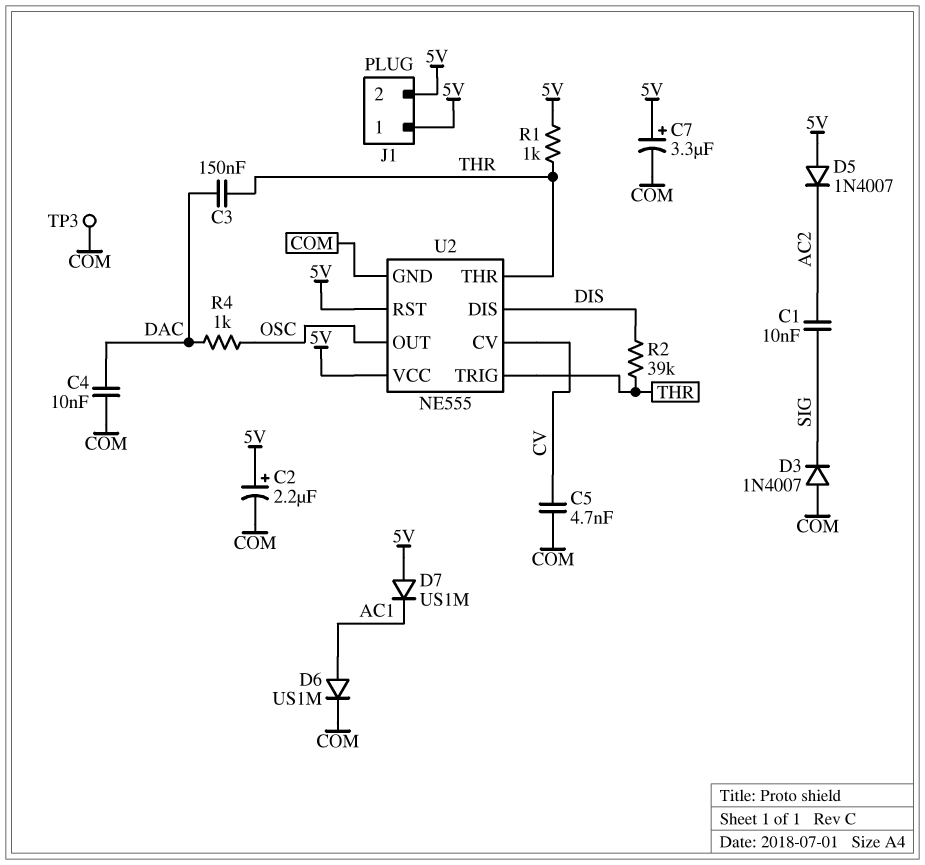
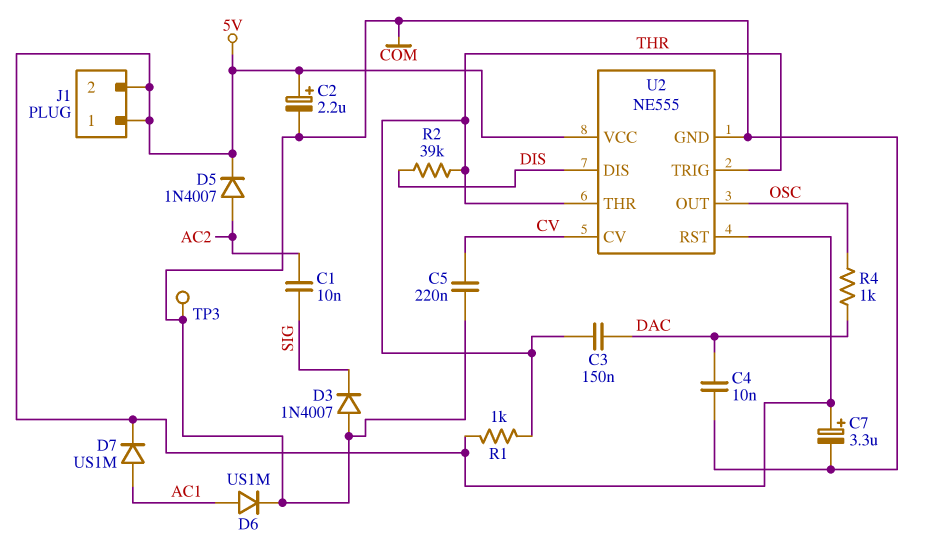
C5: 4.7nF (COM, CV) -> 220nF (COM, CV)
D5: diode 1N4007 (A 5V, K AC2) -> diode 1N4007 (A AC2, K 5V)
D7: diode US1M (A 5V, K AC1) -> diode US1M (A AC1, K 5V)

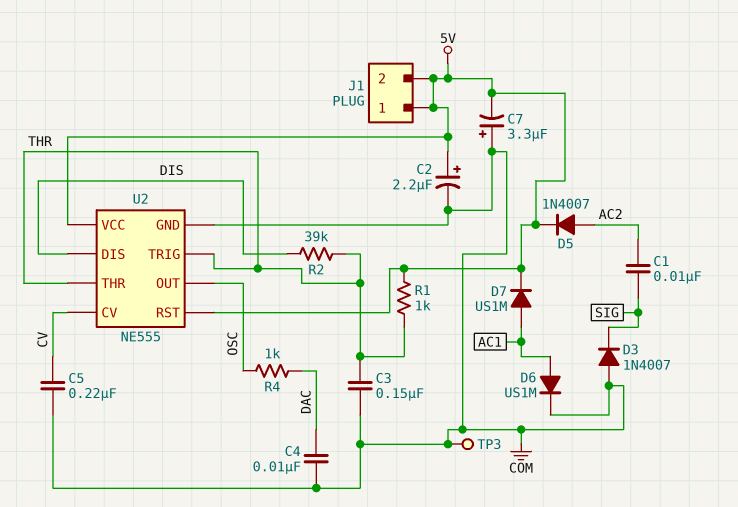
C3: 150nF (DAC, THR) -> 150nF (COM, THR)
C7: 3.3uF (plus 5V, minus COM) -> 3.3uF (plus COM, minus 5V)

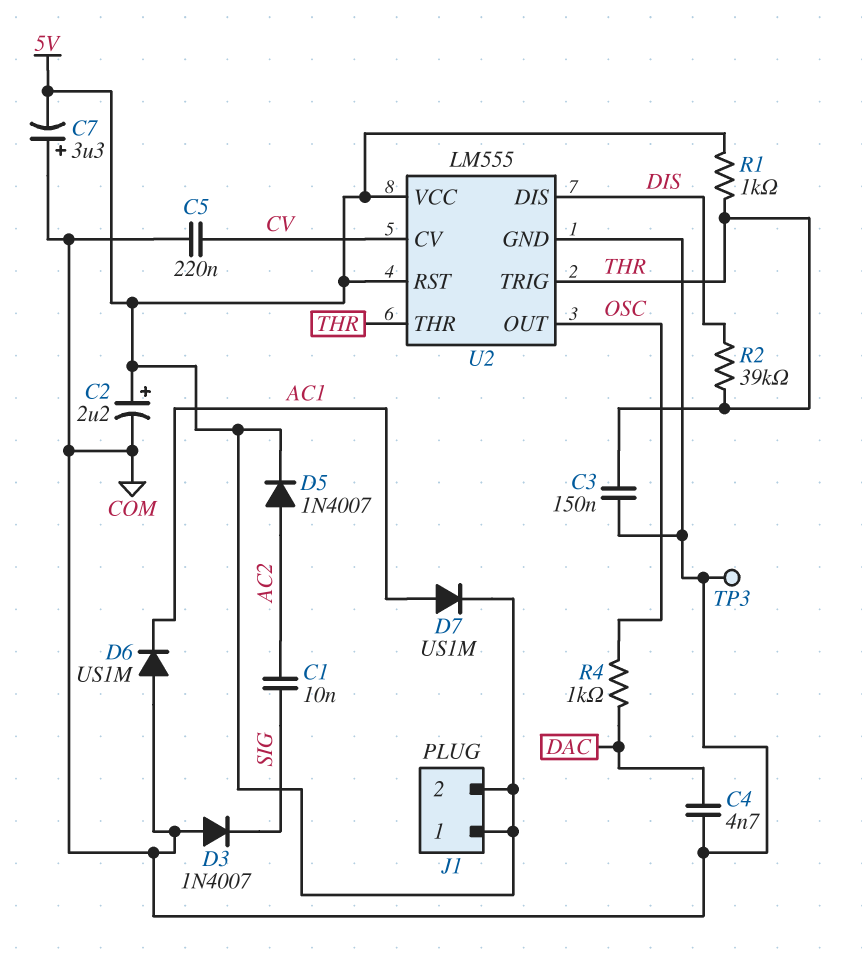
C4: 10nF (COM, DAC) -> 4.7nF (COM, DAC)
D6: diode US1M (A AC1, K COM) -> diode US1M (A COM, K AC1)
U2: NE555 -> LM555

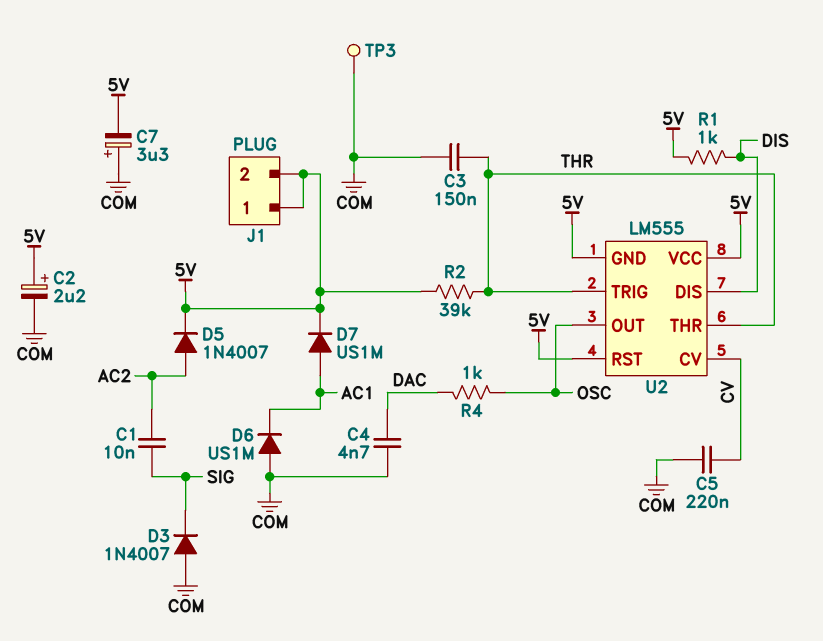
R1: 1k (5V, THR) -> 1k (5V, DIS)
R2: 39k (DIS, THR) -> 39k (5V, THR)
U2 pin GND: COM -> 5V

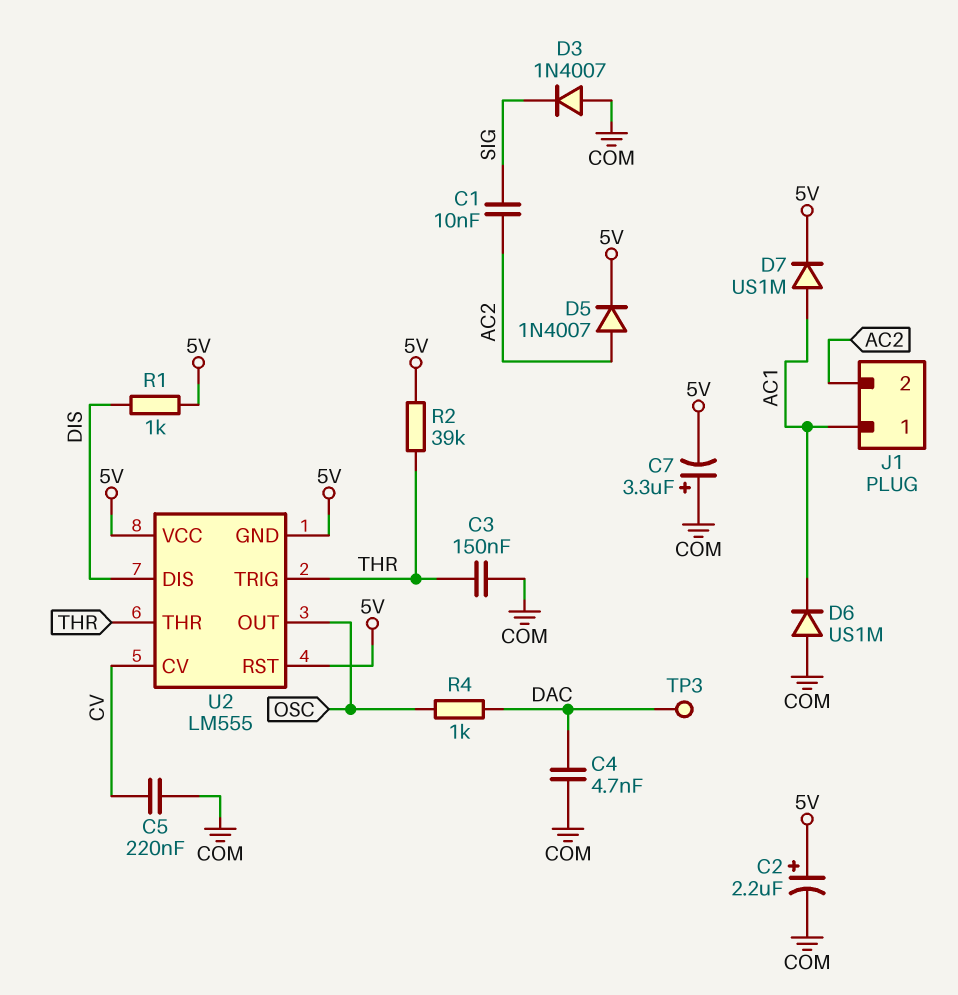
J1 pin 1: 5V -> AC1
J1 pin 2: 5V -> AC2
TP3: test point (COM) -> test point (DAC)

